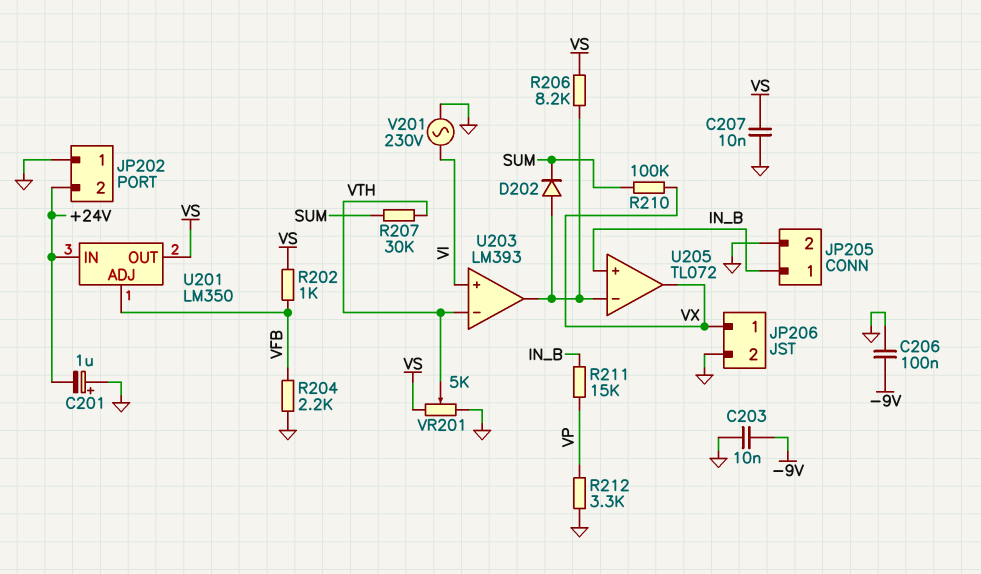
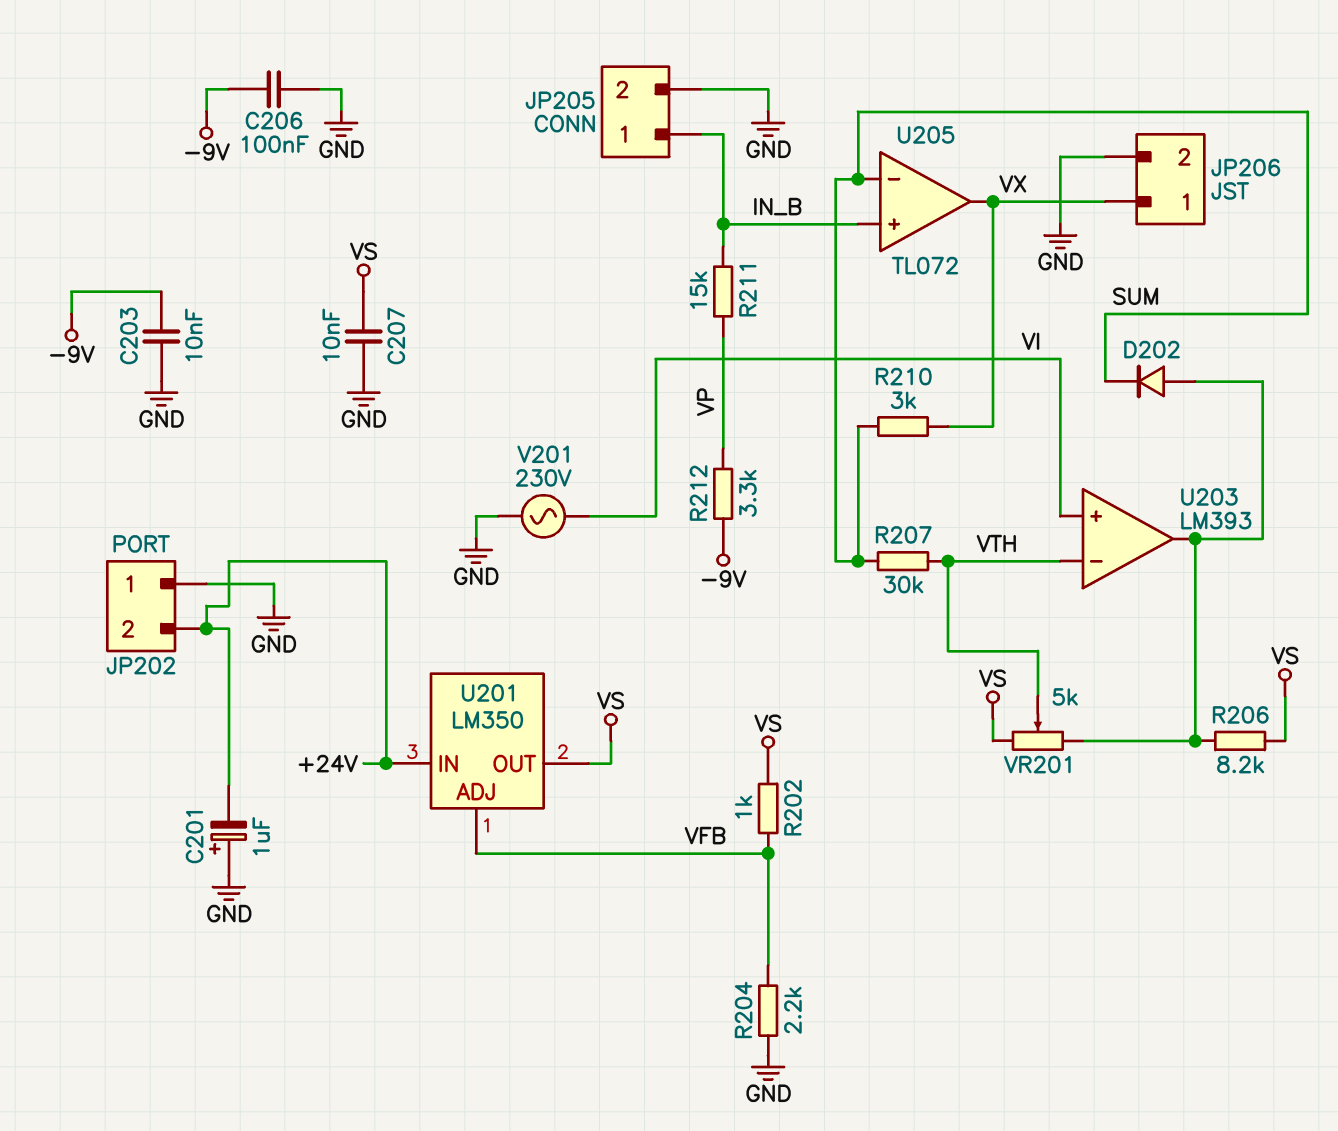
R210: 100k (SUM, VX) -> 3k (SUM, VX)
R212: 3.3k (GND, VP) -> 3.3k (-9V, VP)
U205 pin in-: U203/out -> SUM
VR201: 5k (GND, VS, wiper VTH) -> 5k (U203/out, VS, wiper VTH)

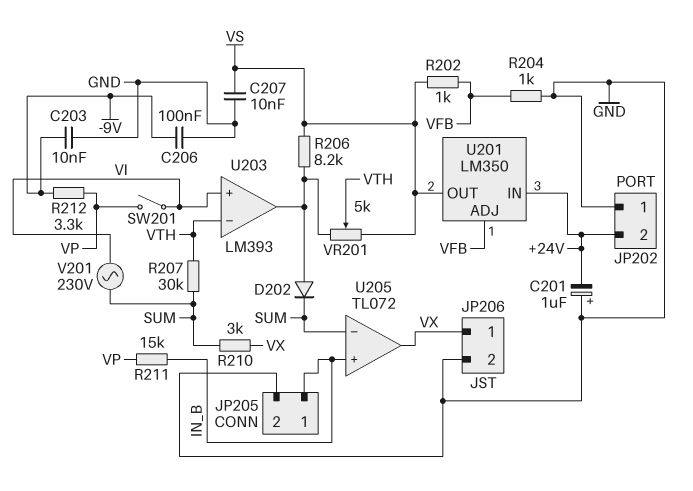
R204: 2.2k (GND, VFB) -> 1k (GND, VFB)
SW201: none -> switch (VI, VP)
V201: AC 230V (GND, VI) -> AC 230V (SUM, VI)

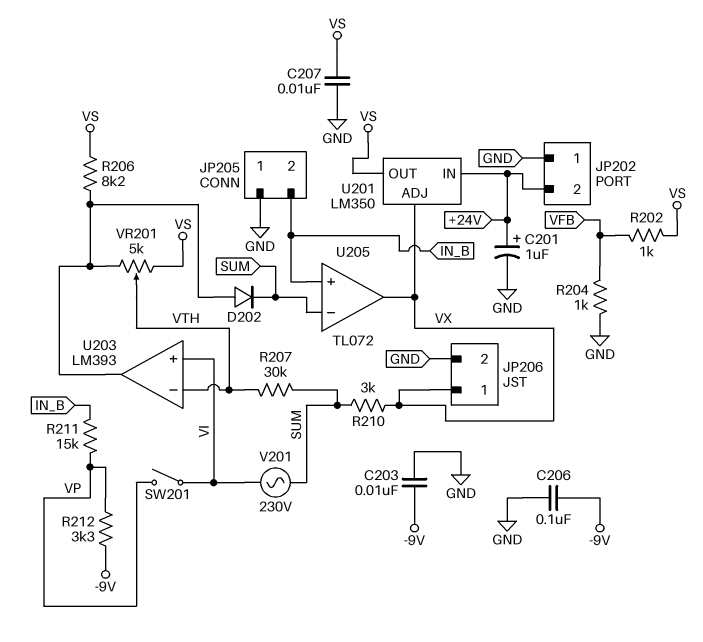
C201: 1uF (plus GND, minus +24V) -> 1uF (plus +24V, minus GND)
JP205 pin 1: IN_B -> GND
JP205 pin 2: GND -> IN_B
U201 pin ADJ: VFB -> VX

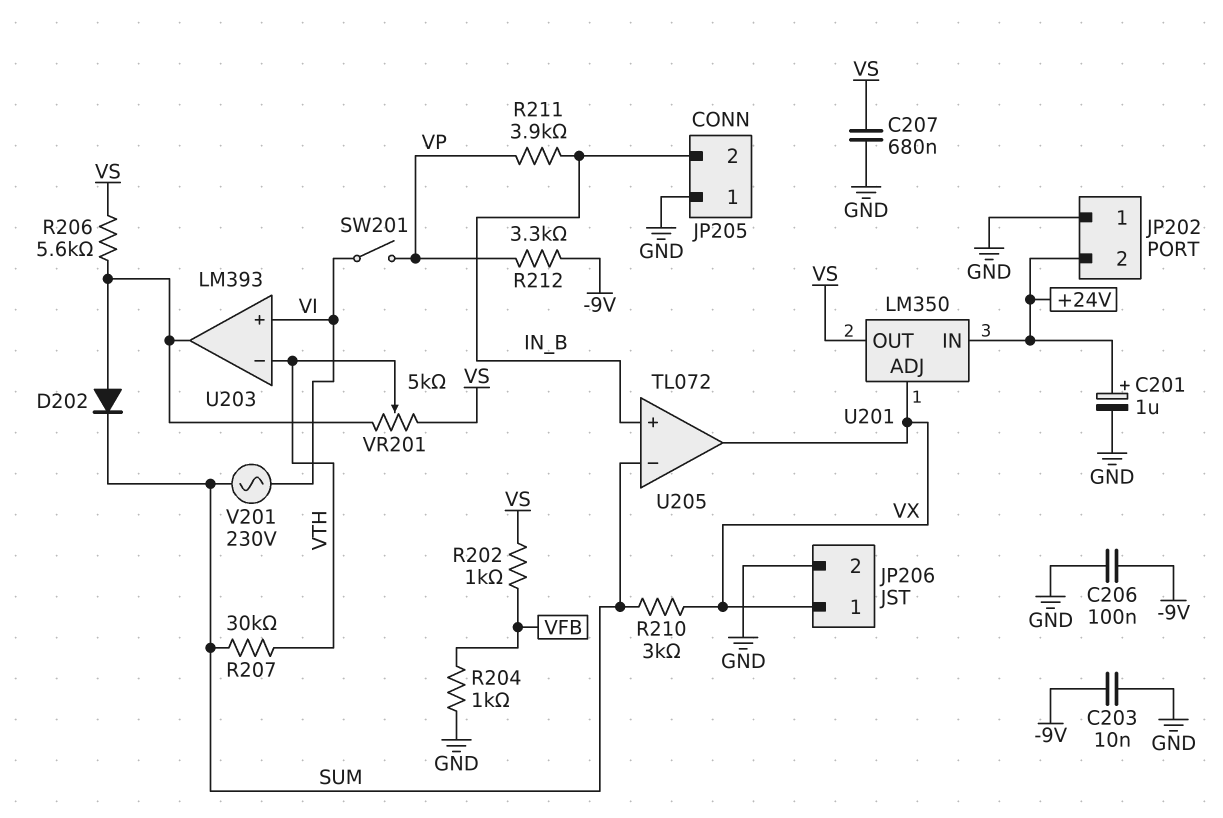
C207: 10nF (GND, VS) -> 680nF (GND, VS)
R206: 8.2k (U203/out, VS) -> 5.6k (U203/out, VS)
R211: 15k (IN_B, VP) -> 3.9k (IN_B, VP)

